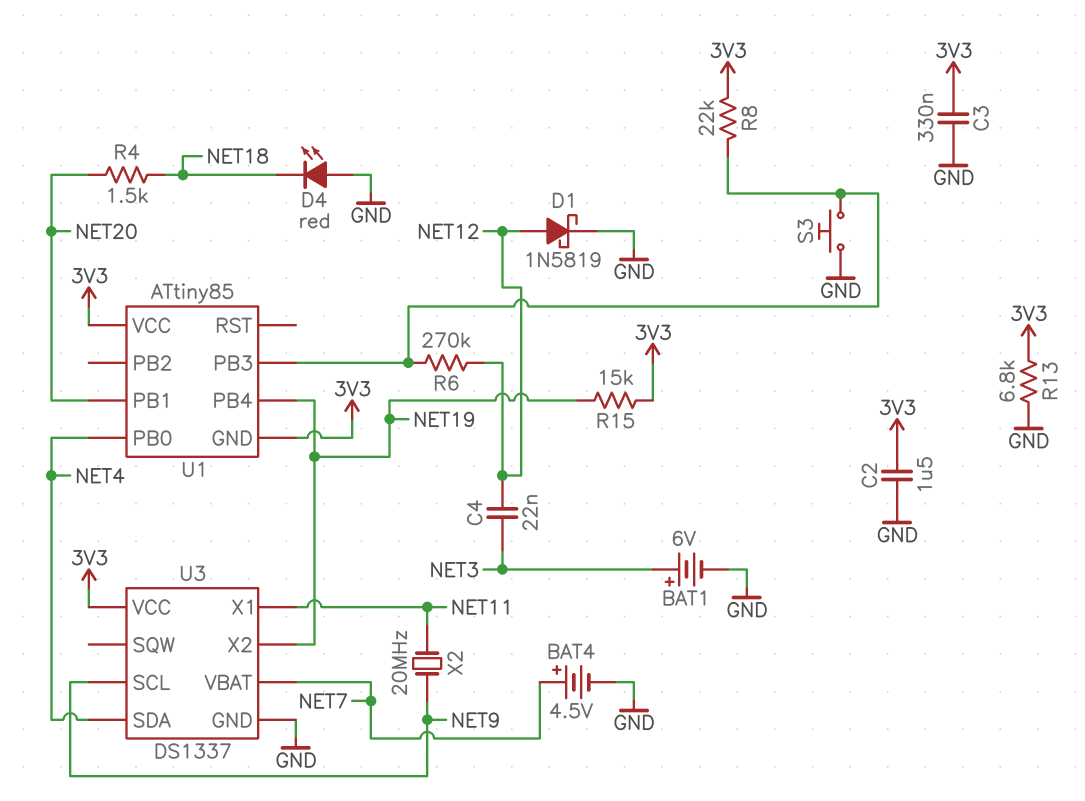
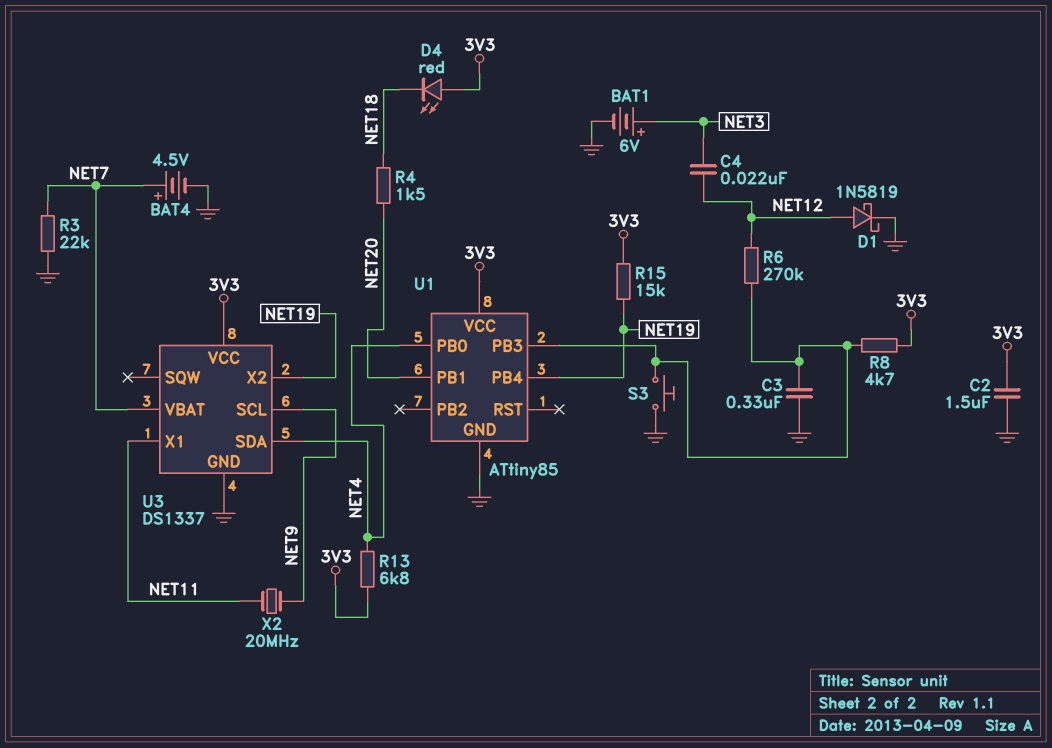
C3: 330nF (3V3, GND) -> 330nF (GND, U1/PB3)
D4: LED red (A GND, K NET18) -> LED red (A 3V3, K NET18)
R3: none -> 22k (GND, NET7)
R8: 22k (3V3, U1/PB3) -> 4.7k (3V3, U1/PB3)
R13: 6.8k (3V3, GND) -> 6.8k (3V3, NET4)
U1 pin GND: 3V3 -> GND

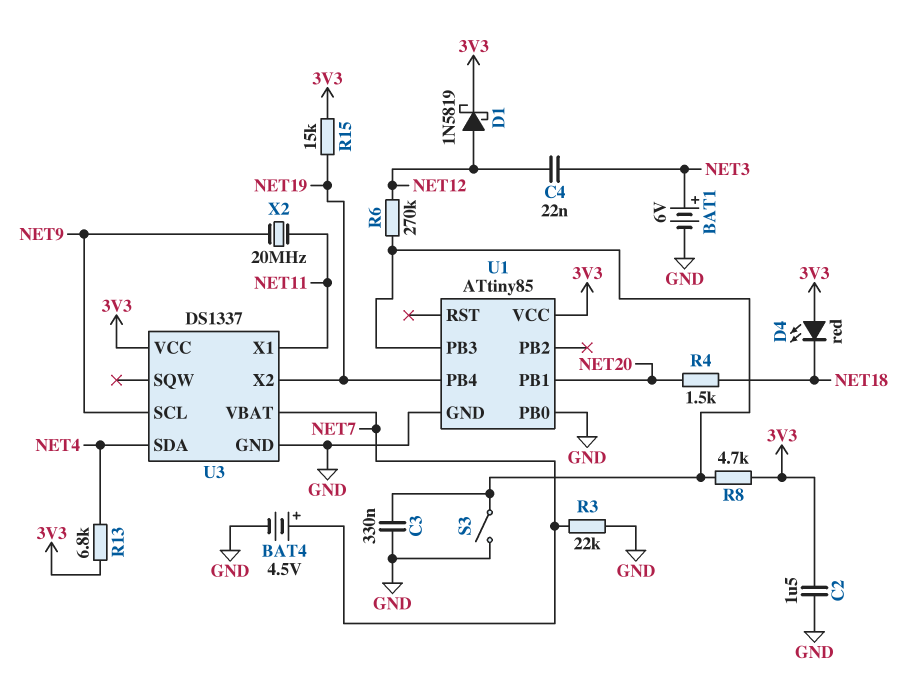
D1: schottky 1N5819 (A NET12, K GND) -> schottky 1N5819 (A NET12, K 3V3)
S3: button (GND, U1/PB3) -> switch (GND, U1/PB3)
U1 pin PB0: NET4 -> GND

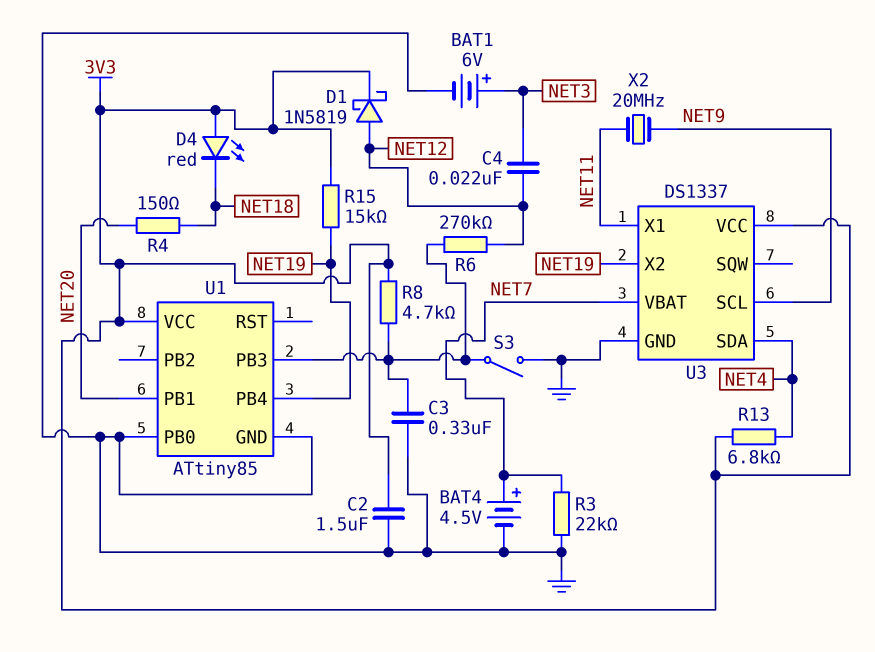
R4: 1.5k (NET18, NET20) -> 150 (NET18, NET20)

